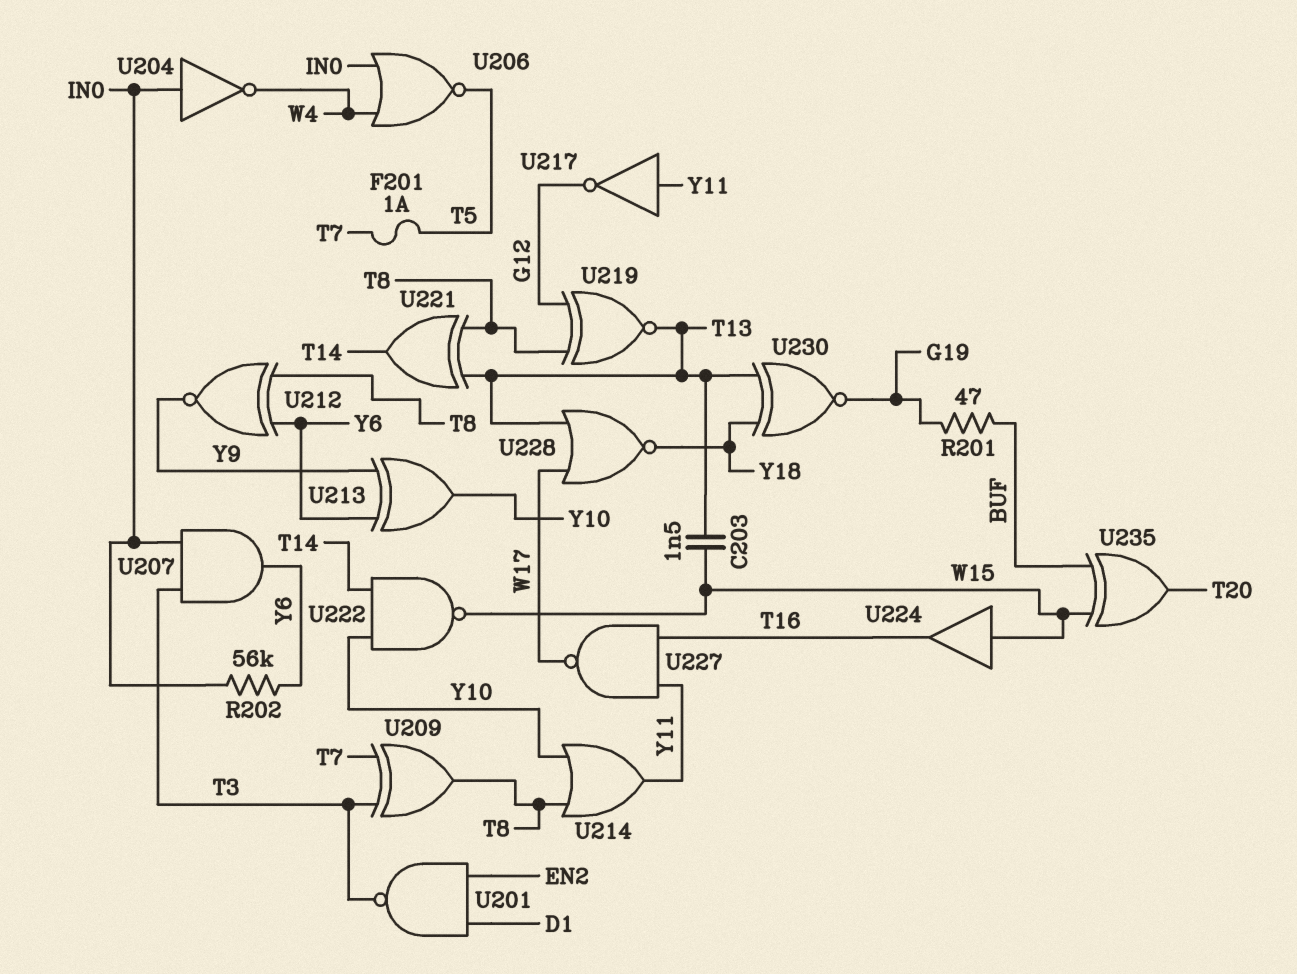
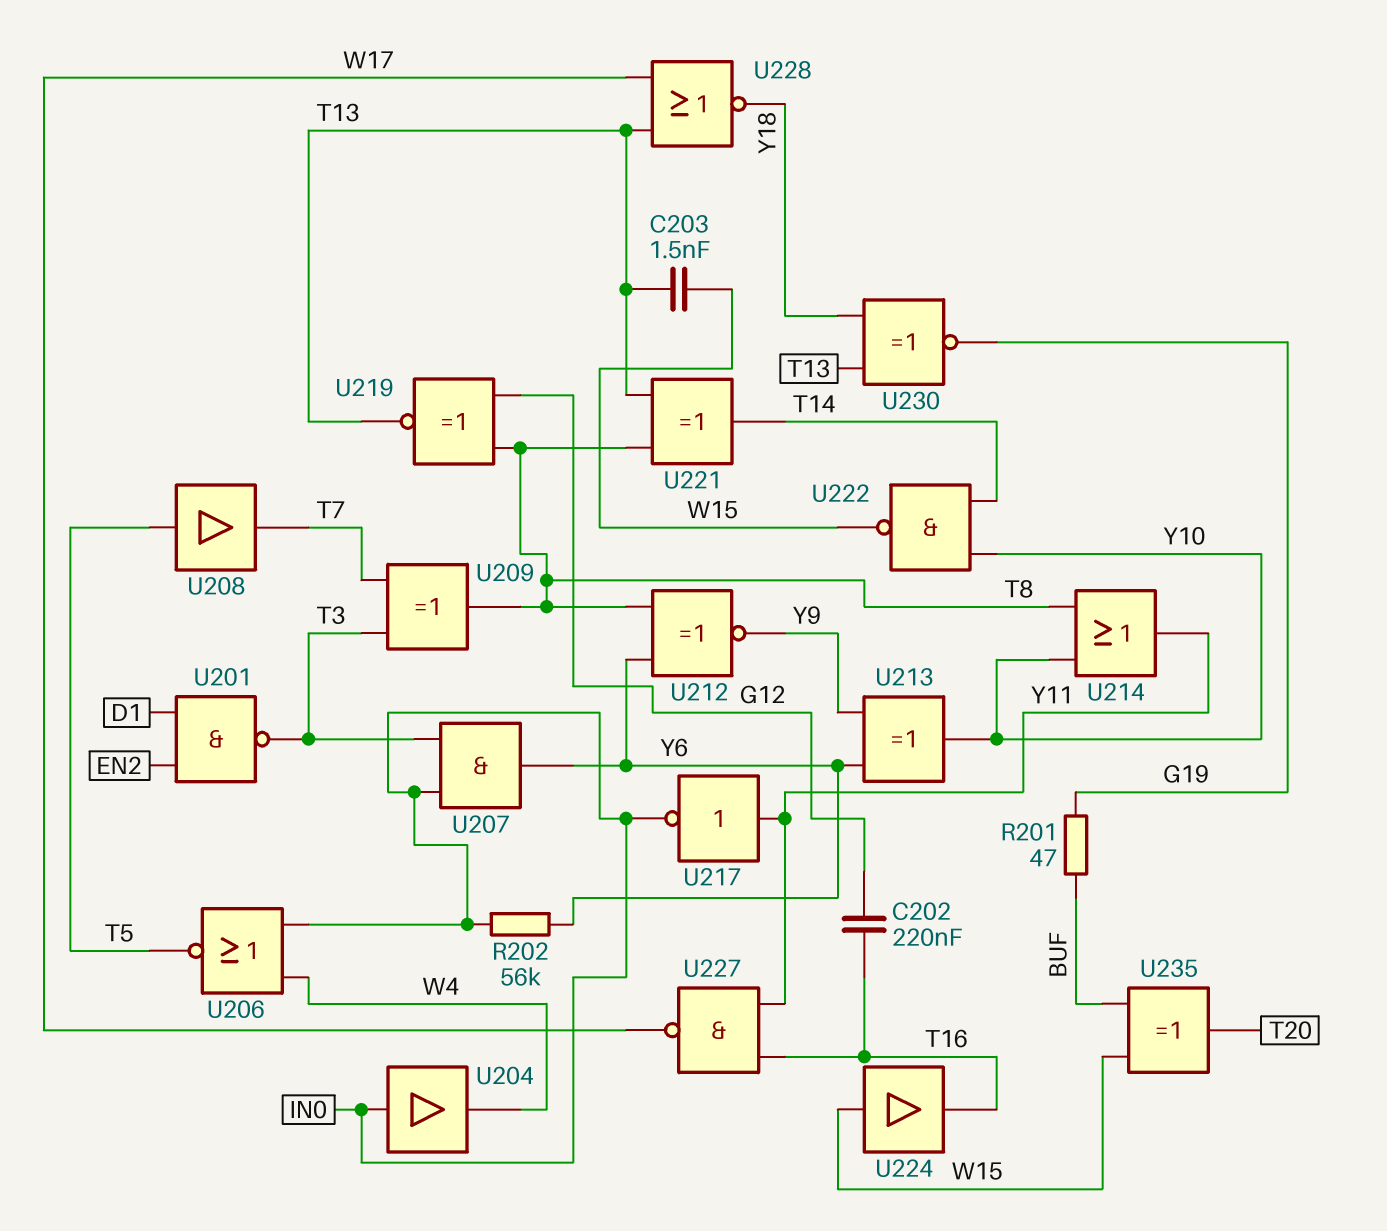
C202: none -> 220nF (G12, T16)
F201: 1A (T5, T7) -> none
U204: NOT (in IN0, out W4) -> buffer (in IN0, out W4)
U208: none -> buffer (in T5, out T7)
U217: NOT (in Y11, out G12) -> NOT (in Y11, out IN0)

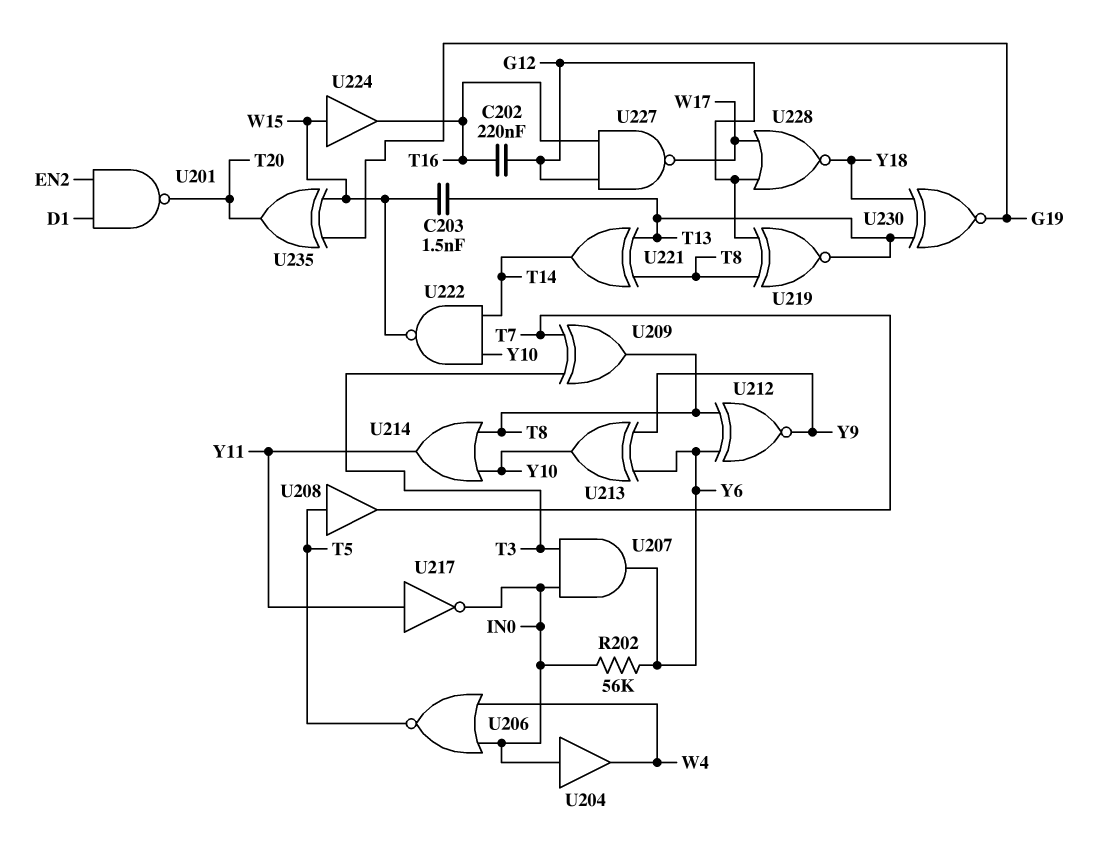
R201: 47 (BUF, G19) -> none
U201: NAND (in D1, in EN2, out T3) -> NAND (in D1, in EN2, out T20)
U227: NAND (in T16, in Y11, out W17) -> NAND (in G12, in T16, out W17)
U228: NOR (in T13, in W17, out Y18) -> NOR (in G12, in W17, out Y18)
U235: XOR (in BUF, in W15, out T20) -> XOR (in G19, in W15, out T20)

